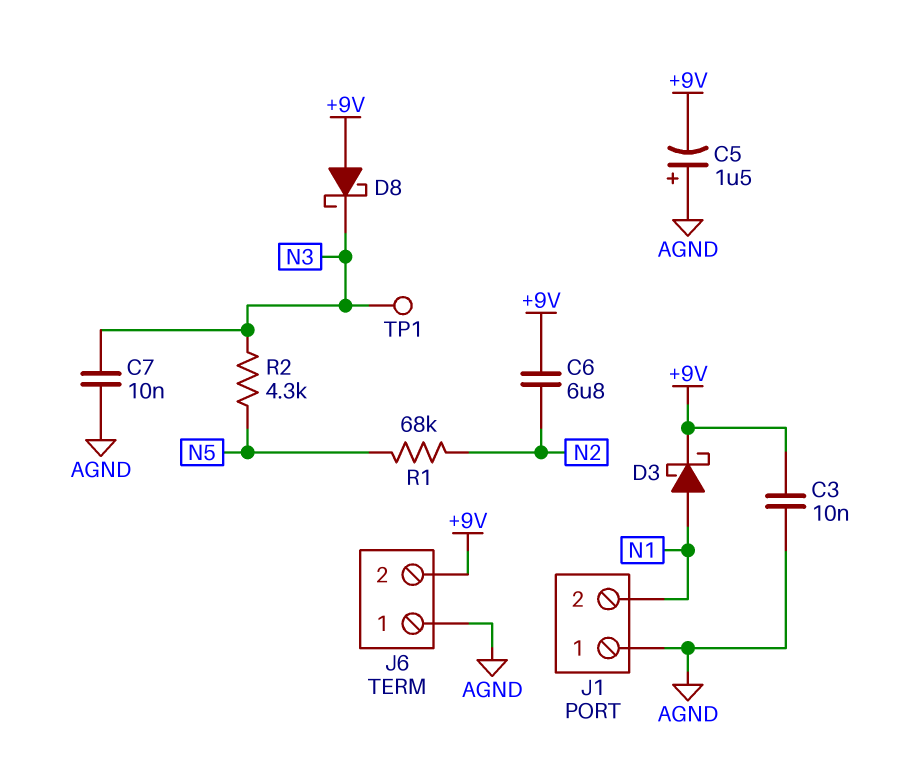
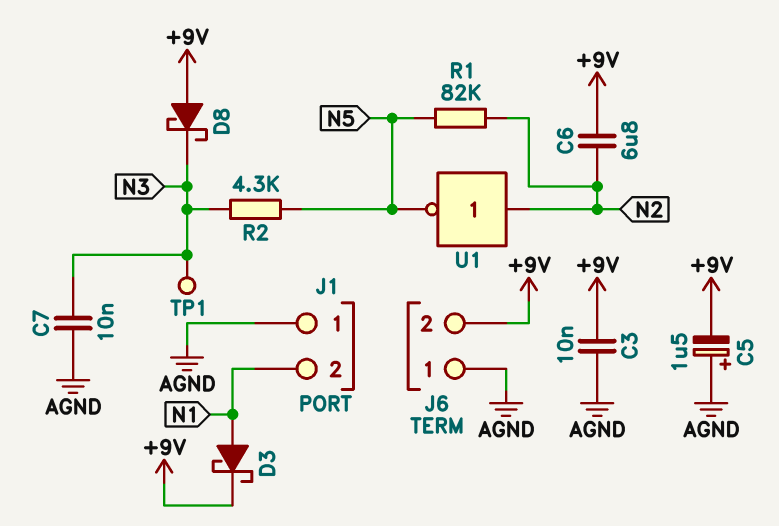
R1: 68k (N2, N5) -> 82k (N2, N5)
U1: none -> NOT (in N2, out N5)

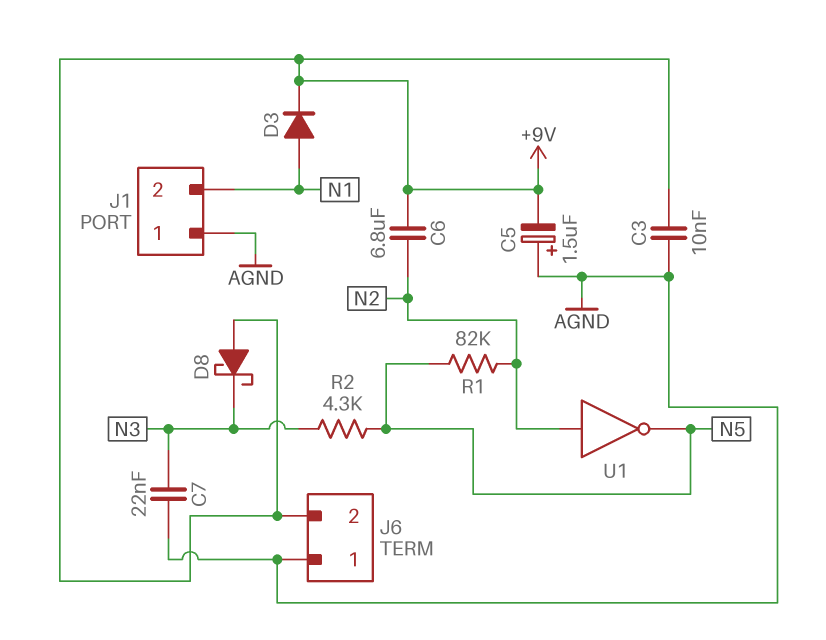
C7: 10nF (AGND, N3) -> 22nF (AGND, N3)
D3: schottky (A N1, K +9V) -> diode (A N1, K +9V)
TP1: test point (N3) -> none

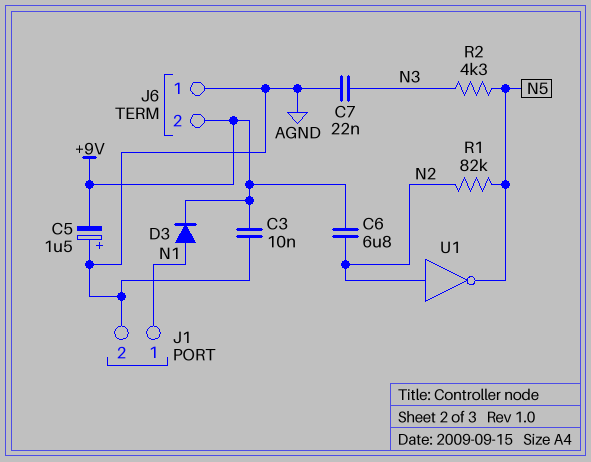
D8: schottky (A +9V, K N3) -> none
J1 pin 1: AGND -> N1
J1 pin 2: N1 -> AGND

